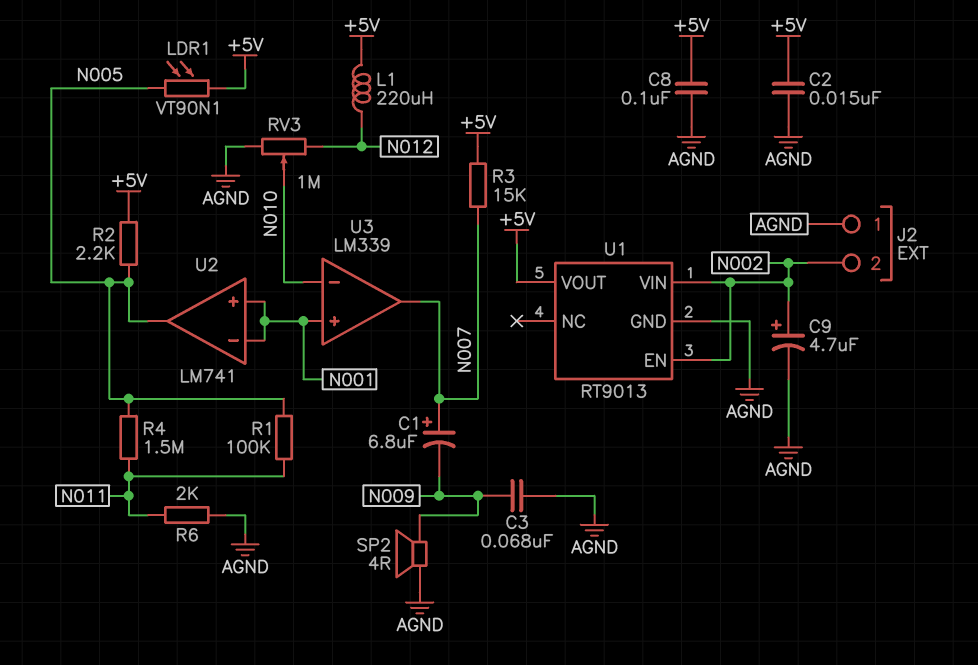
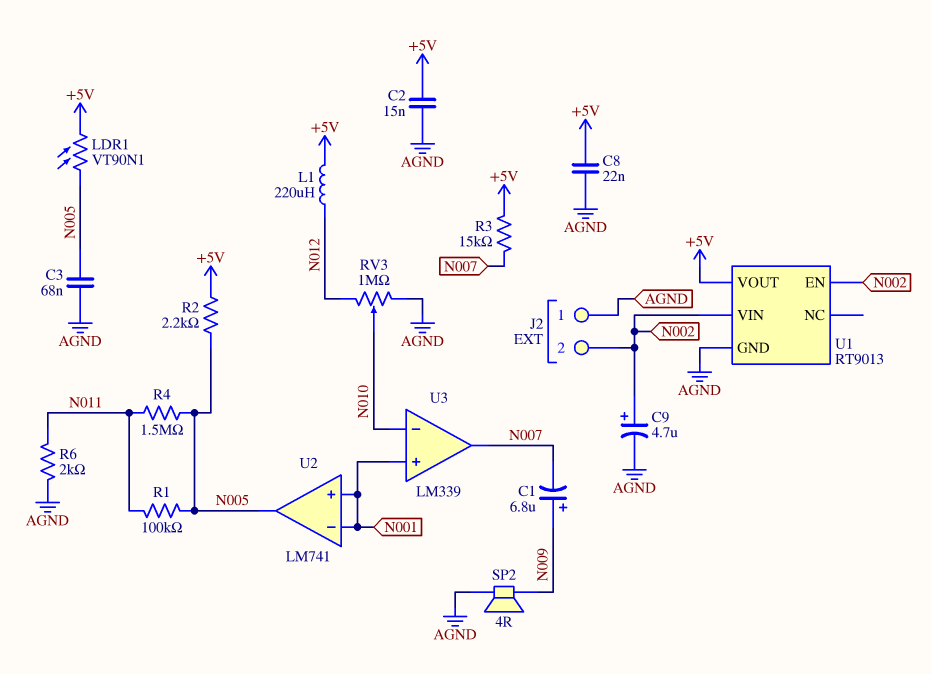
C1: 6.8uF (plus N007, minus N009) -> 6.8uF (plus N009, minus N007)
C3: 68nF (AGND, N009) -> 68nF (AGND, N005)
C8: 100nF (+5V, AGND) -> 22nF (+5V, AGND)

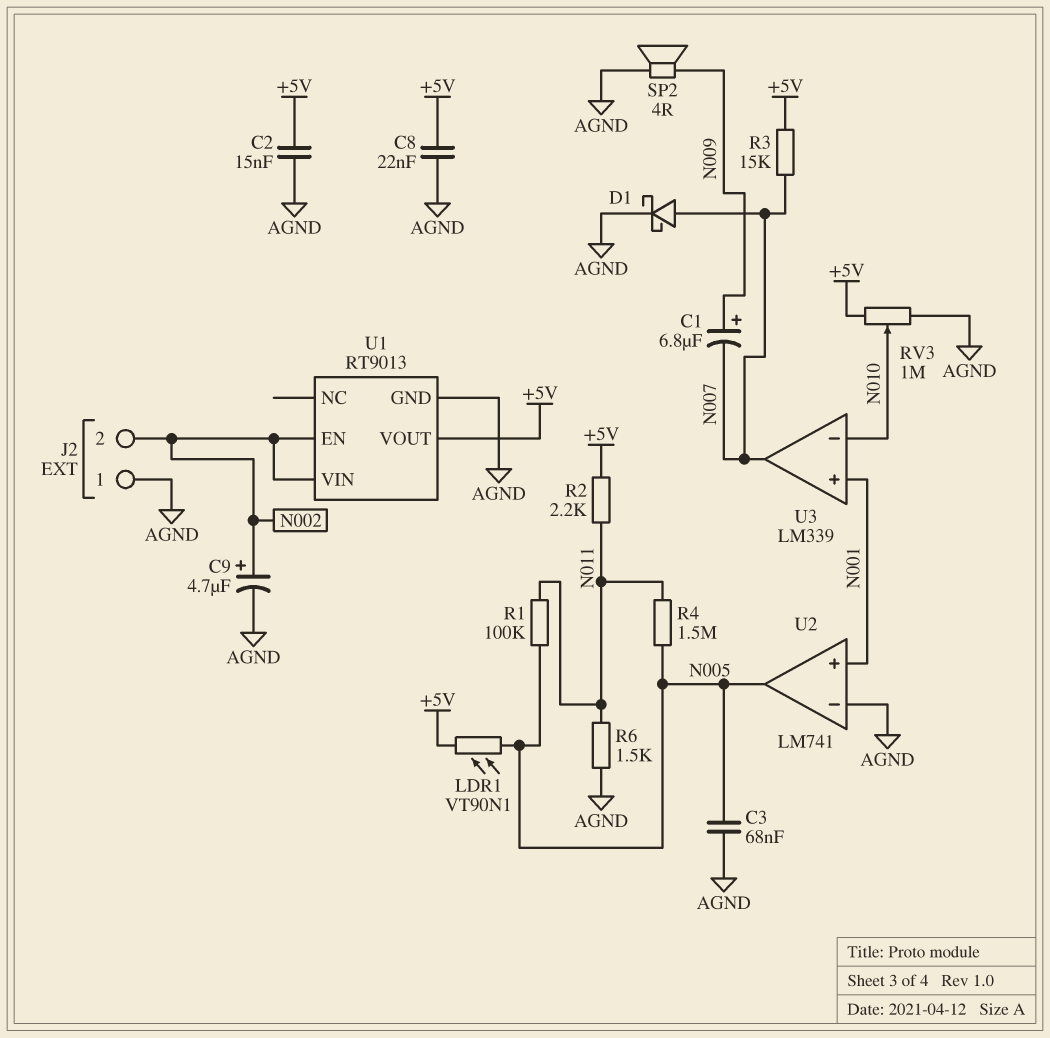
D1: none -> schottky (A N007, K AGND)
L1: 220uH (+5V, N012) -> none
R2: 2.2k (+5V, N005) -> 2.2k (+5V, N011)
R6: 2k (AGND, N011) -> 1.5k (AGND, N011)
RV3: 1M (AGND, N012, wiper N010) -> 1M (+5V, AGND, wiper N010)
U2 pin in-: N001 -> AGND

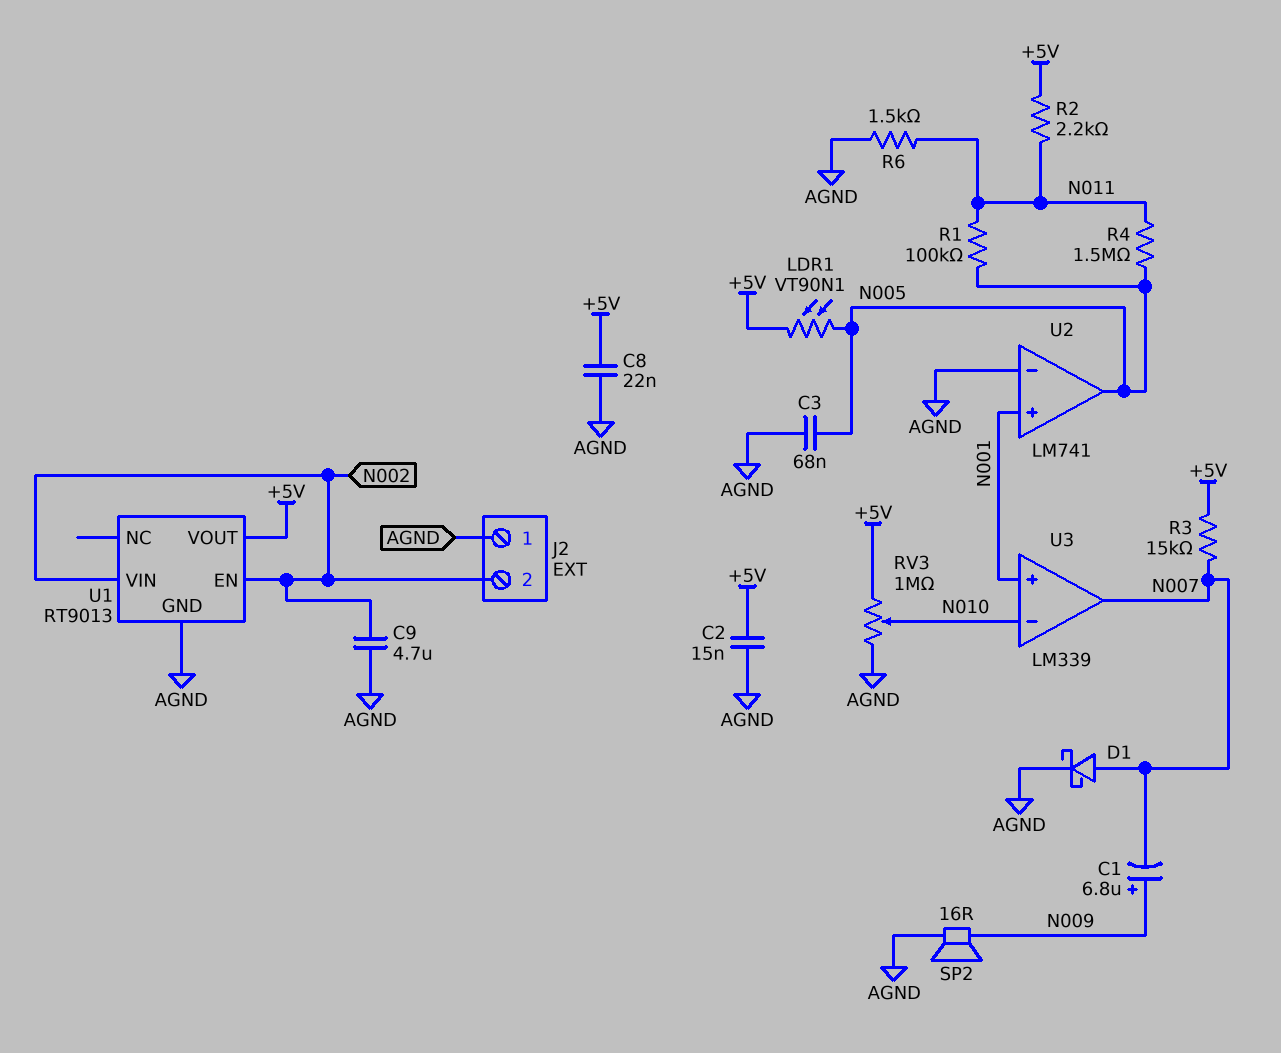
C9: 4.7uF (plus N002, minus AGND) -> 4.7uF (AGND, N002)
SP2: speaker 4R (AGND, N009) -> speaker 16R (AGND, N009)

